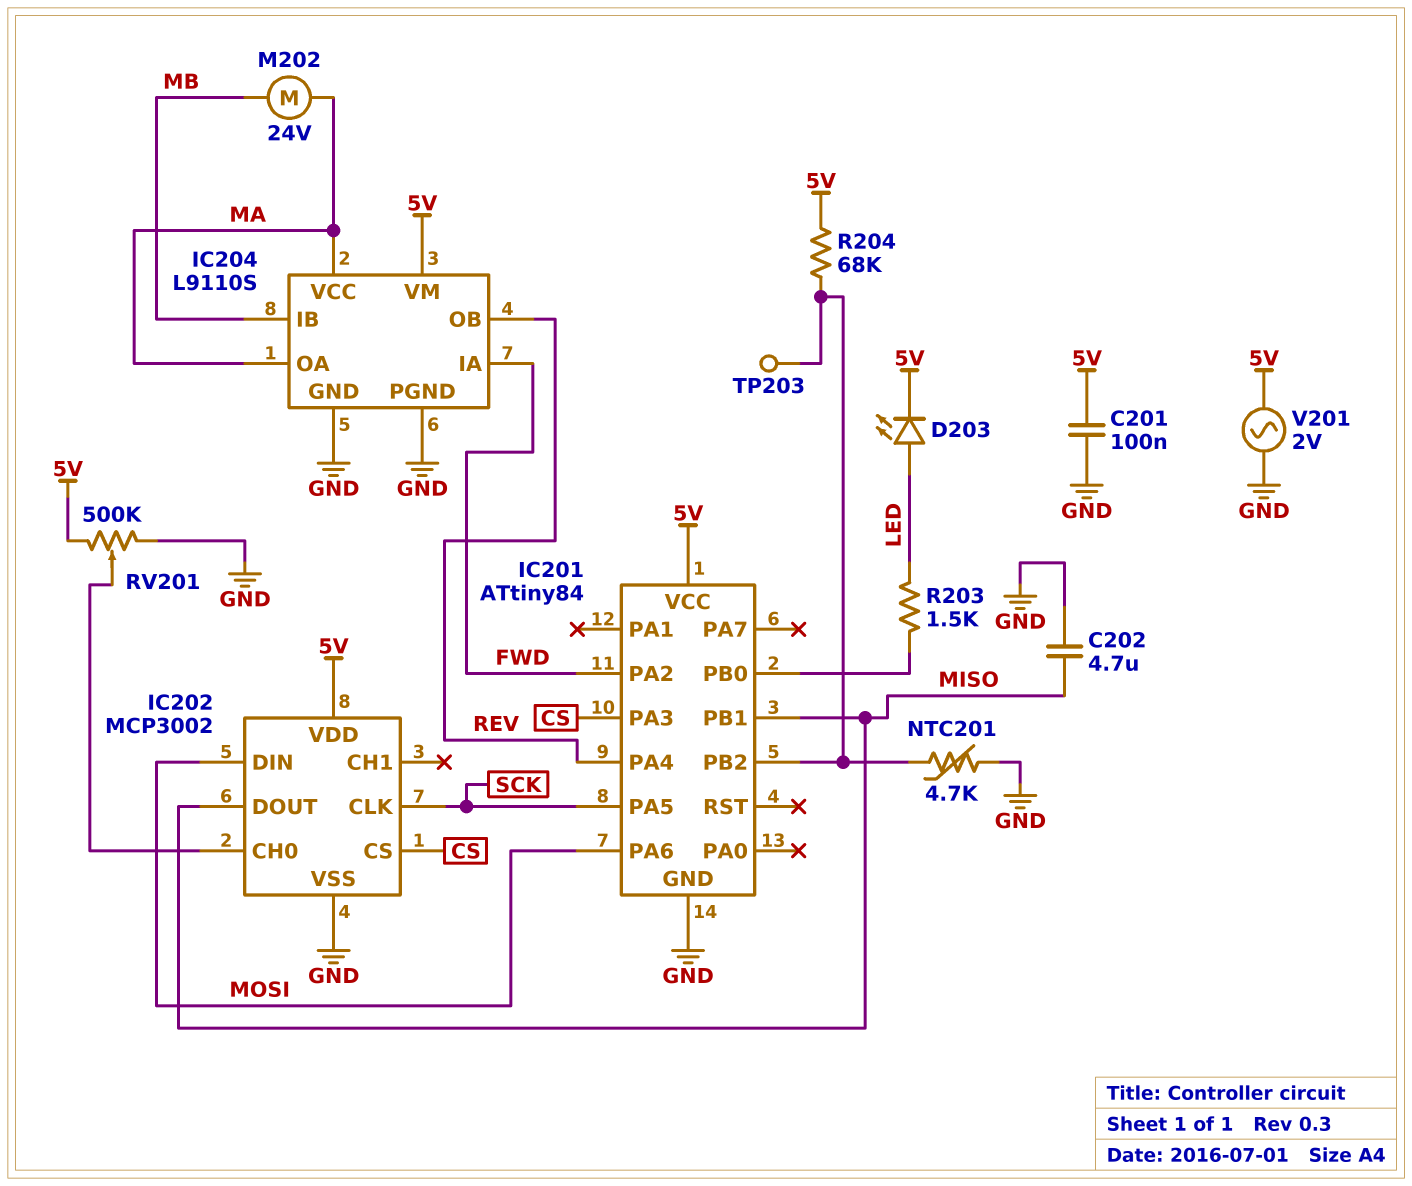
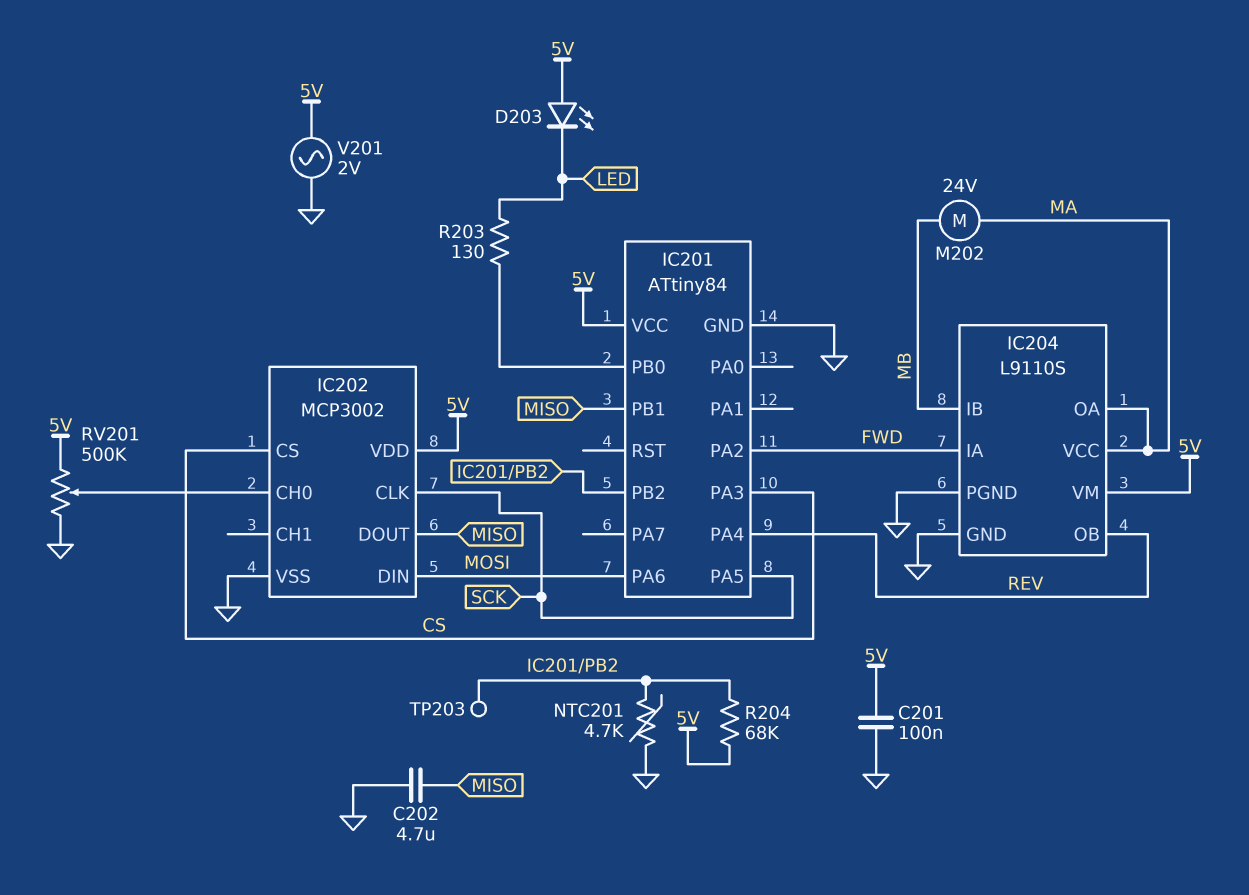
D203: LED (A LED, K 5V) -> LED (A 5V, K LED)
R203: 1.5k (IC201/PB0, LED) -> 130 (IC201/PB0, LED)

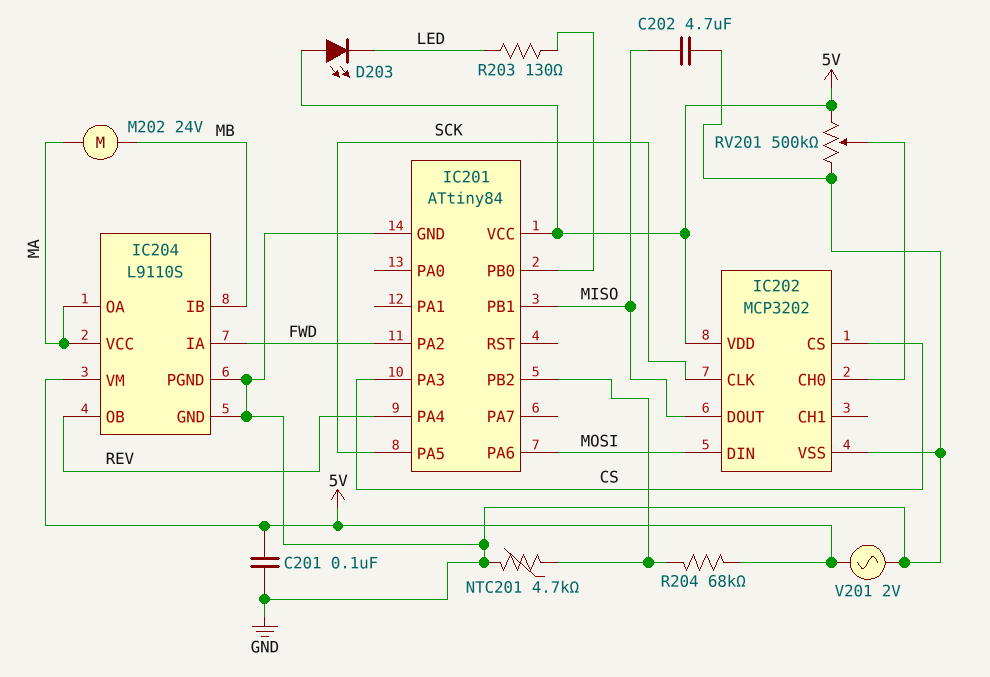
IC202: MCP3002 -> MCP3202
TP203: test point (IC201/PB2) -> none

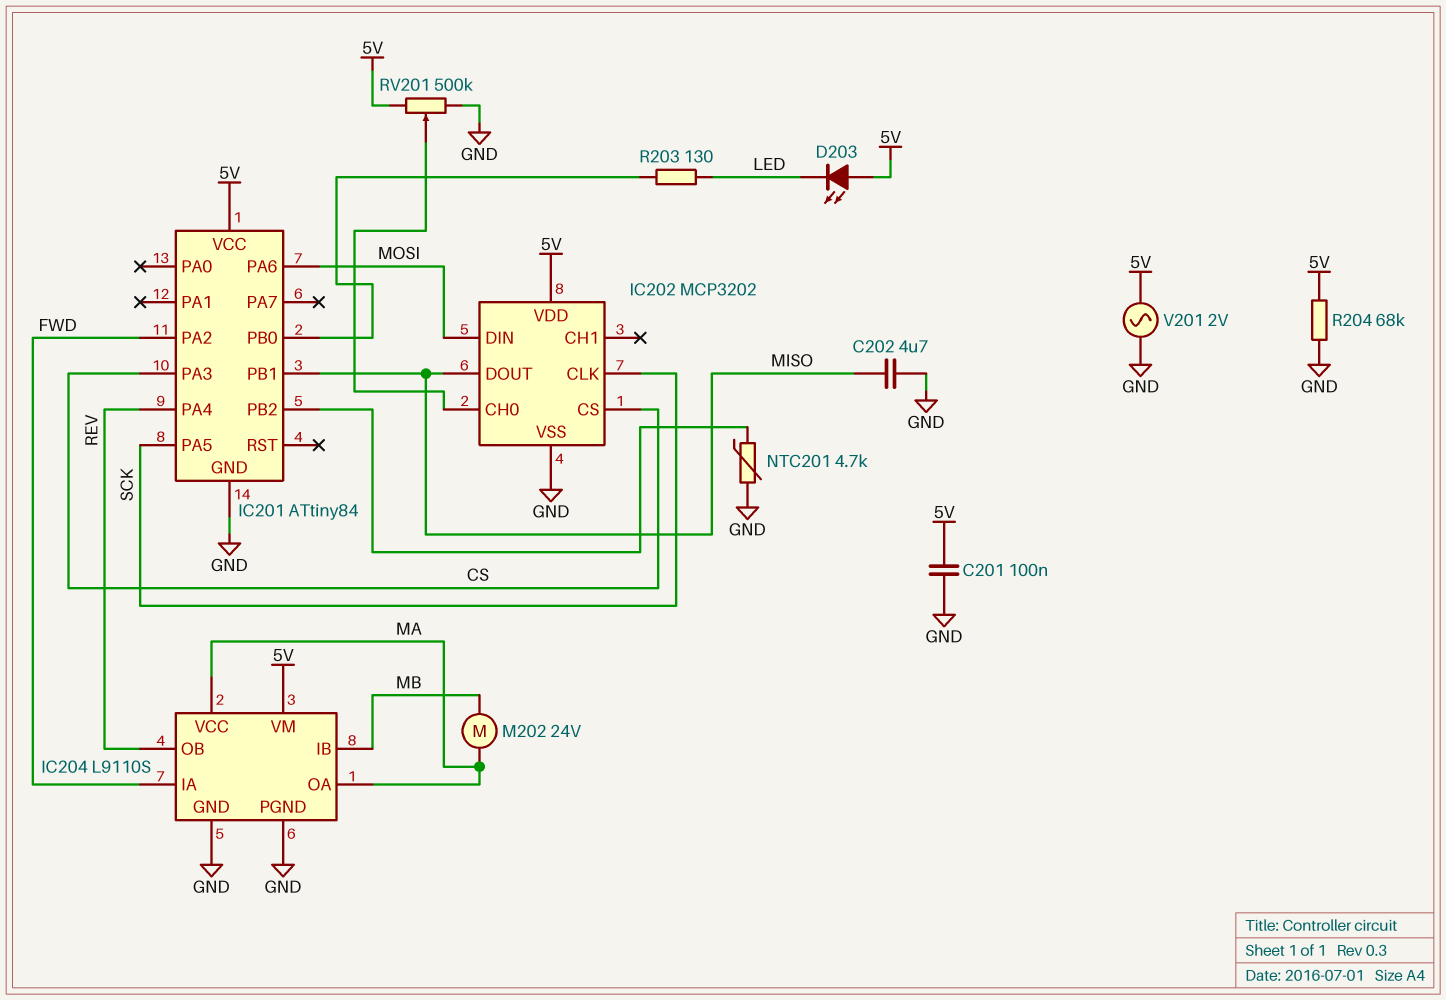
R204: 68k (5V, IC201/PB2) -> 68k (5V, GND)

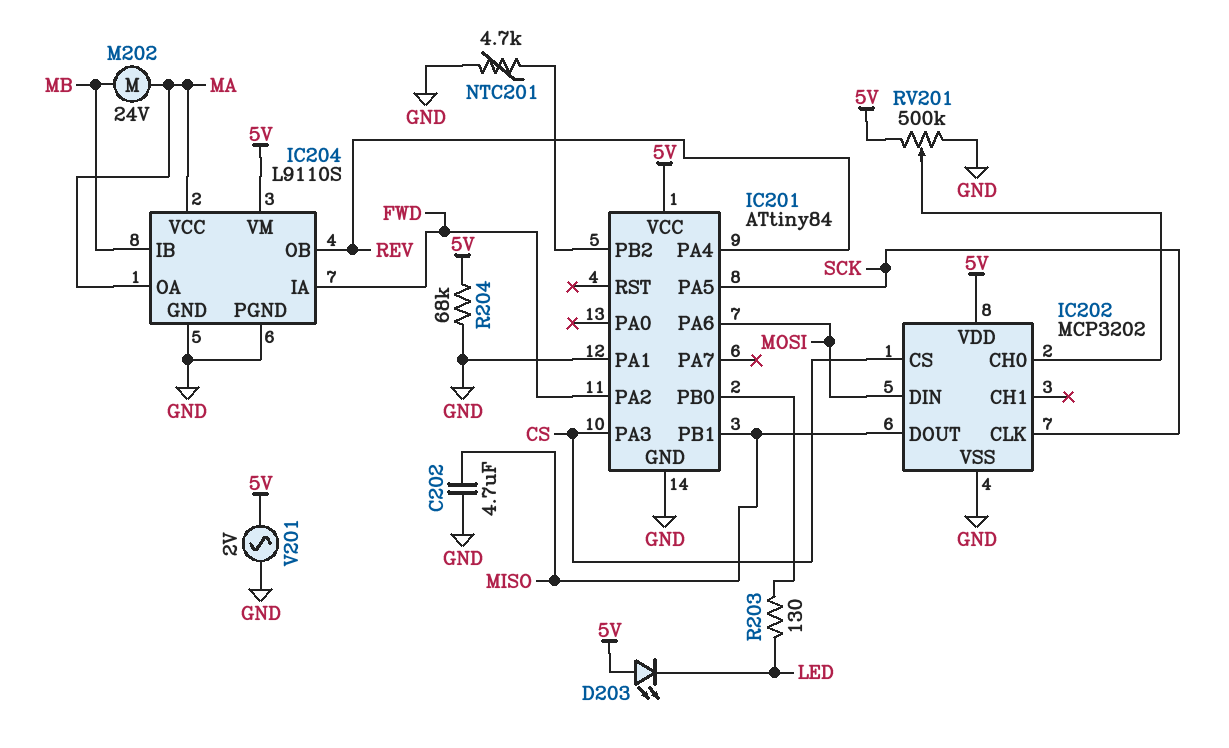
C201: 100nF (5V, GND) -> none
IC201 pin PA1: none -> GND

